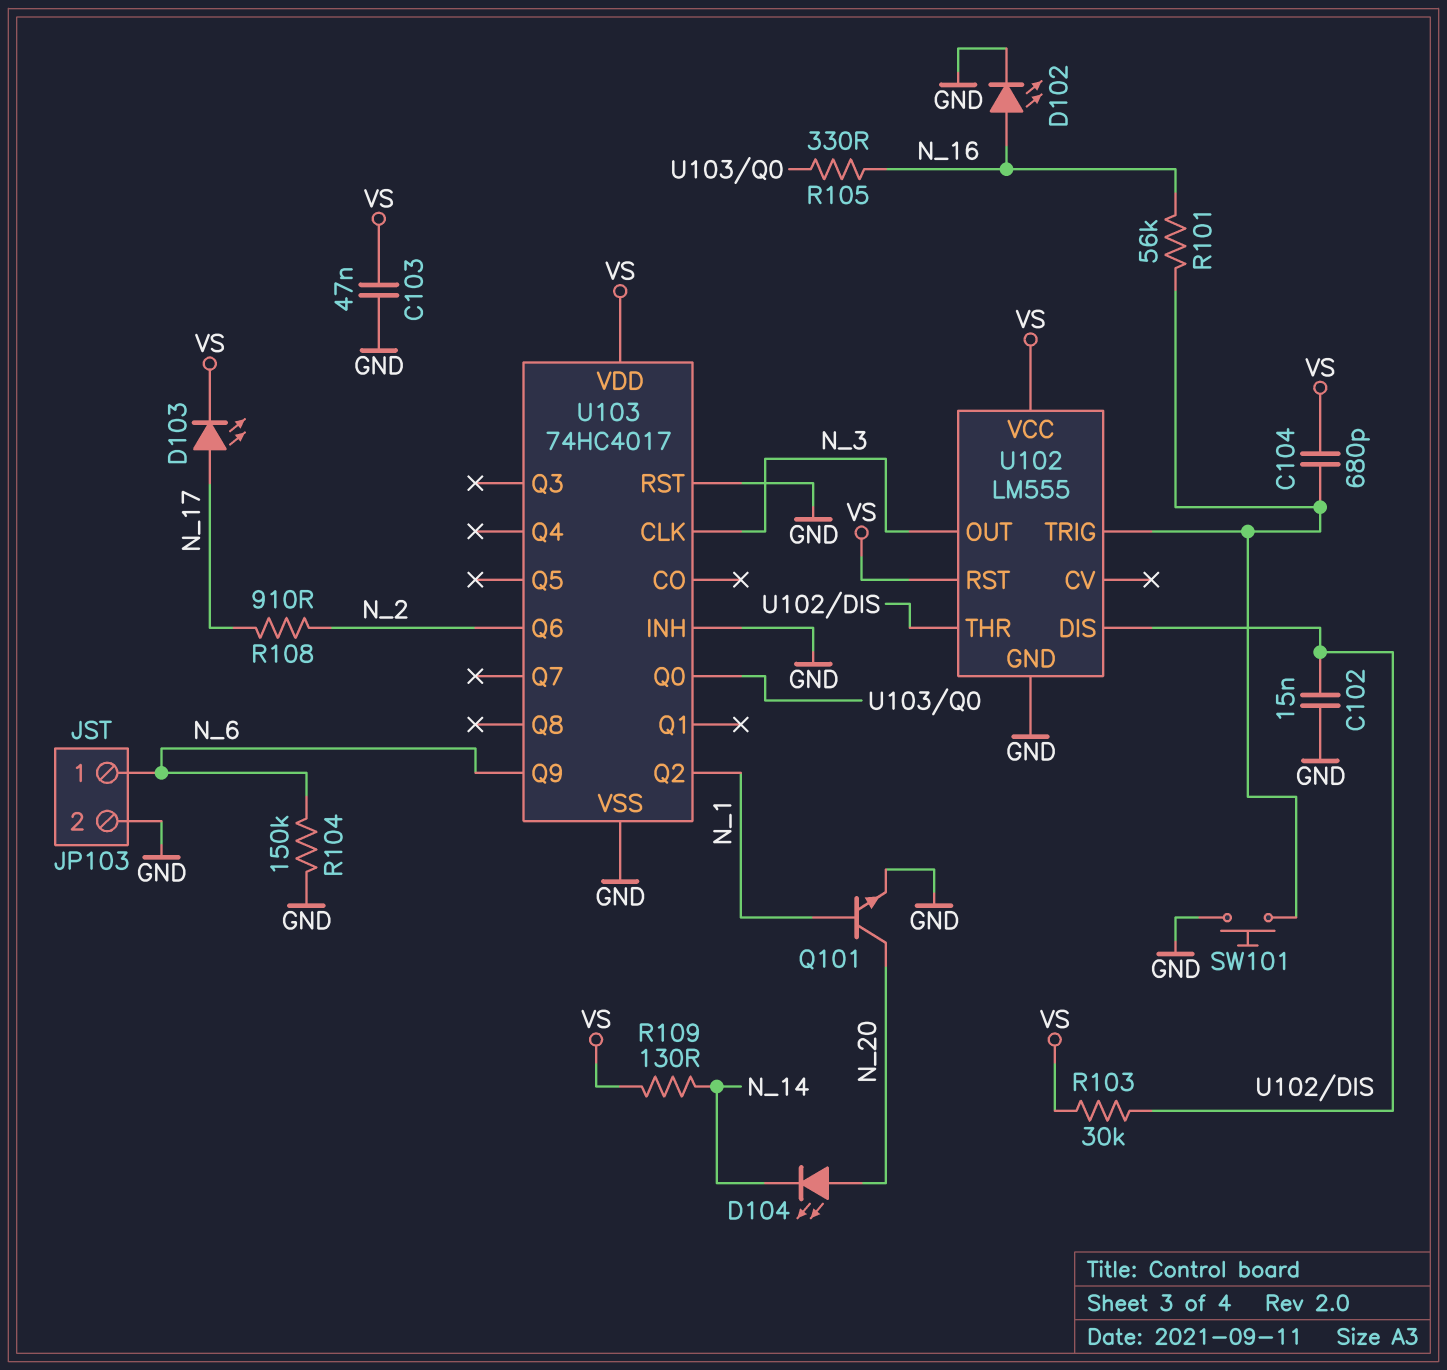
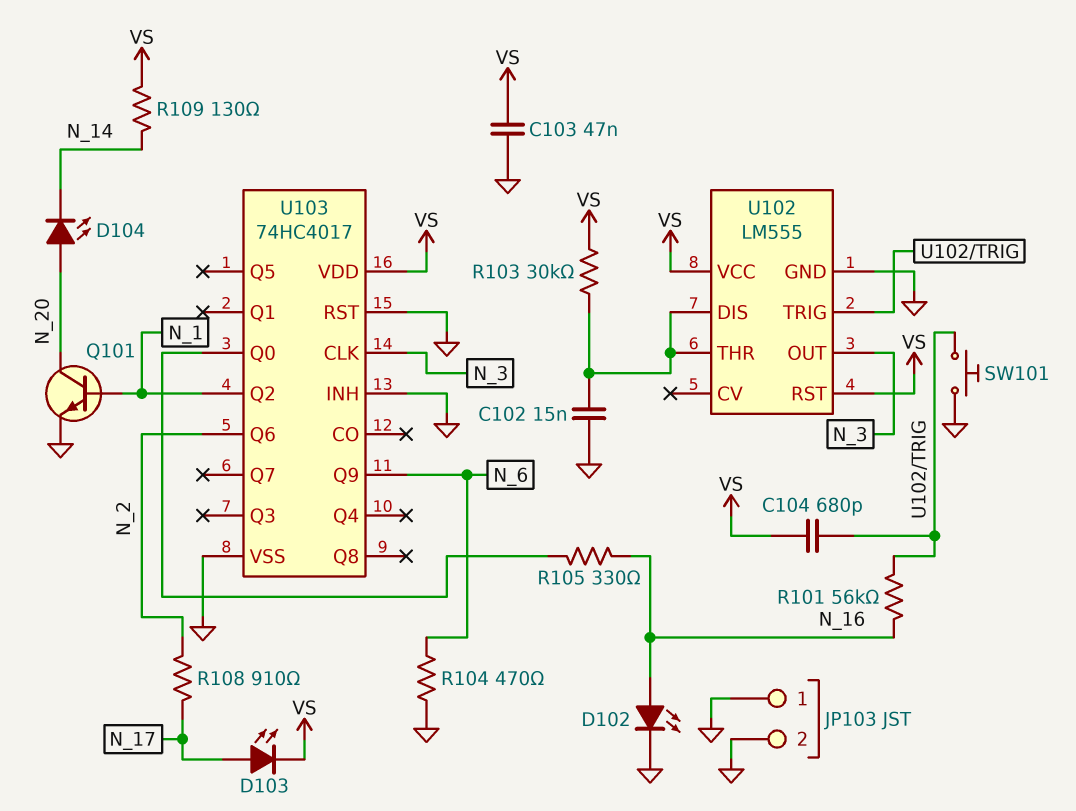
JP103 pin 1: N_6 -> GND
R104: 150k (GND, N_6) -> 470 (GND, N_6)

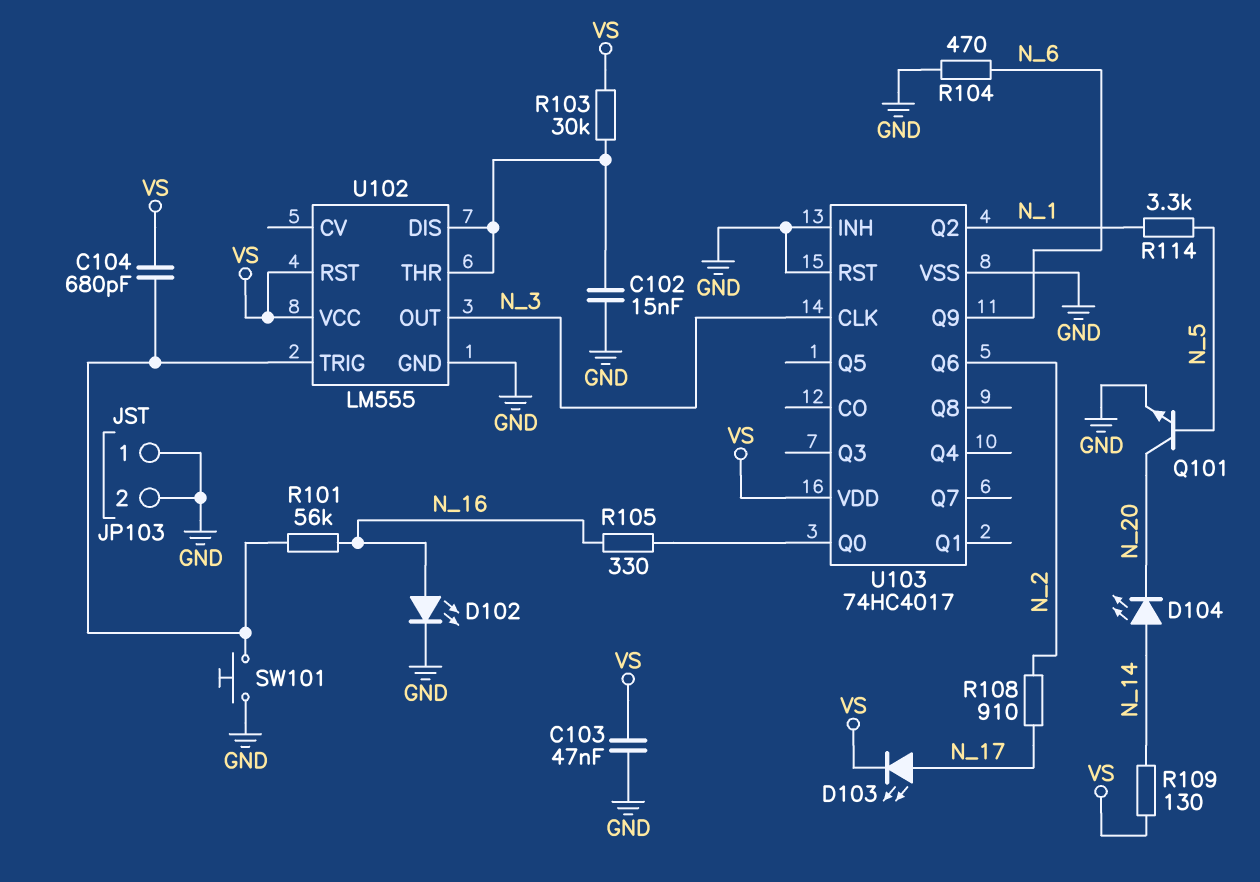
D104: LED (A N_20, K N_14) -> LED (A N_14, K N_20)
Q101: NPN (B N_1, C N_20, E GND) -> NPN (B N_5, C N_20, E GND)
R114: none -> 3.3k (N_1, N_5)

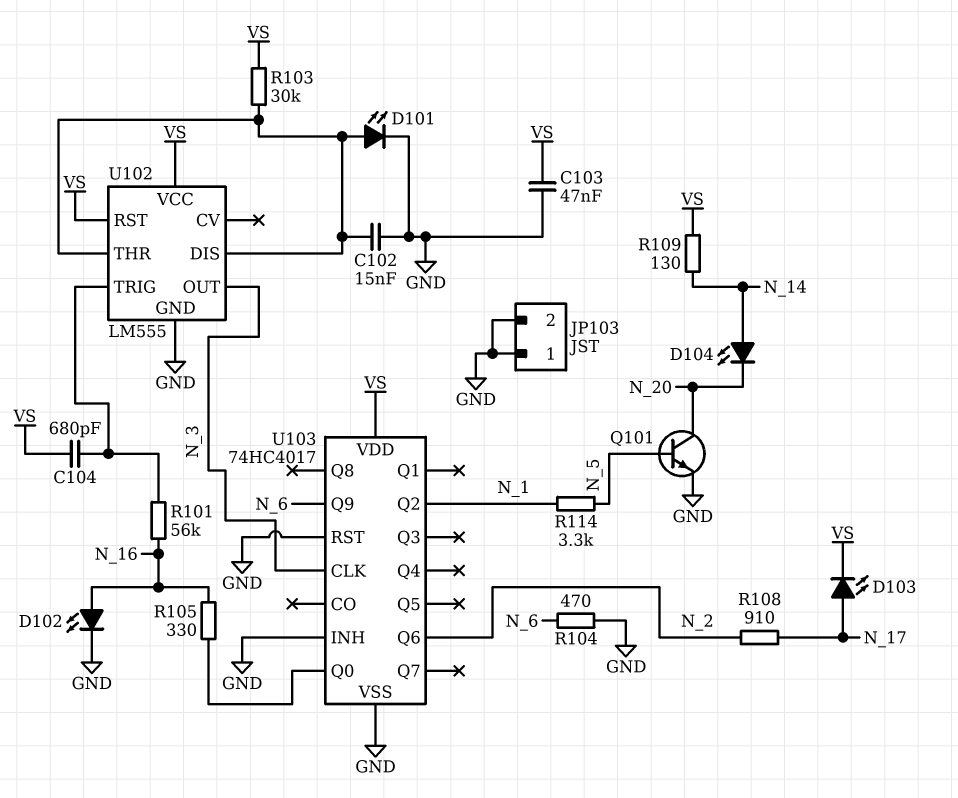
D101: none -> LED (A U102/DIS, K GND)
SW101: button (GND, U102/TRIG) -> none

